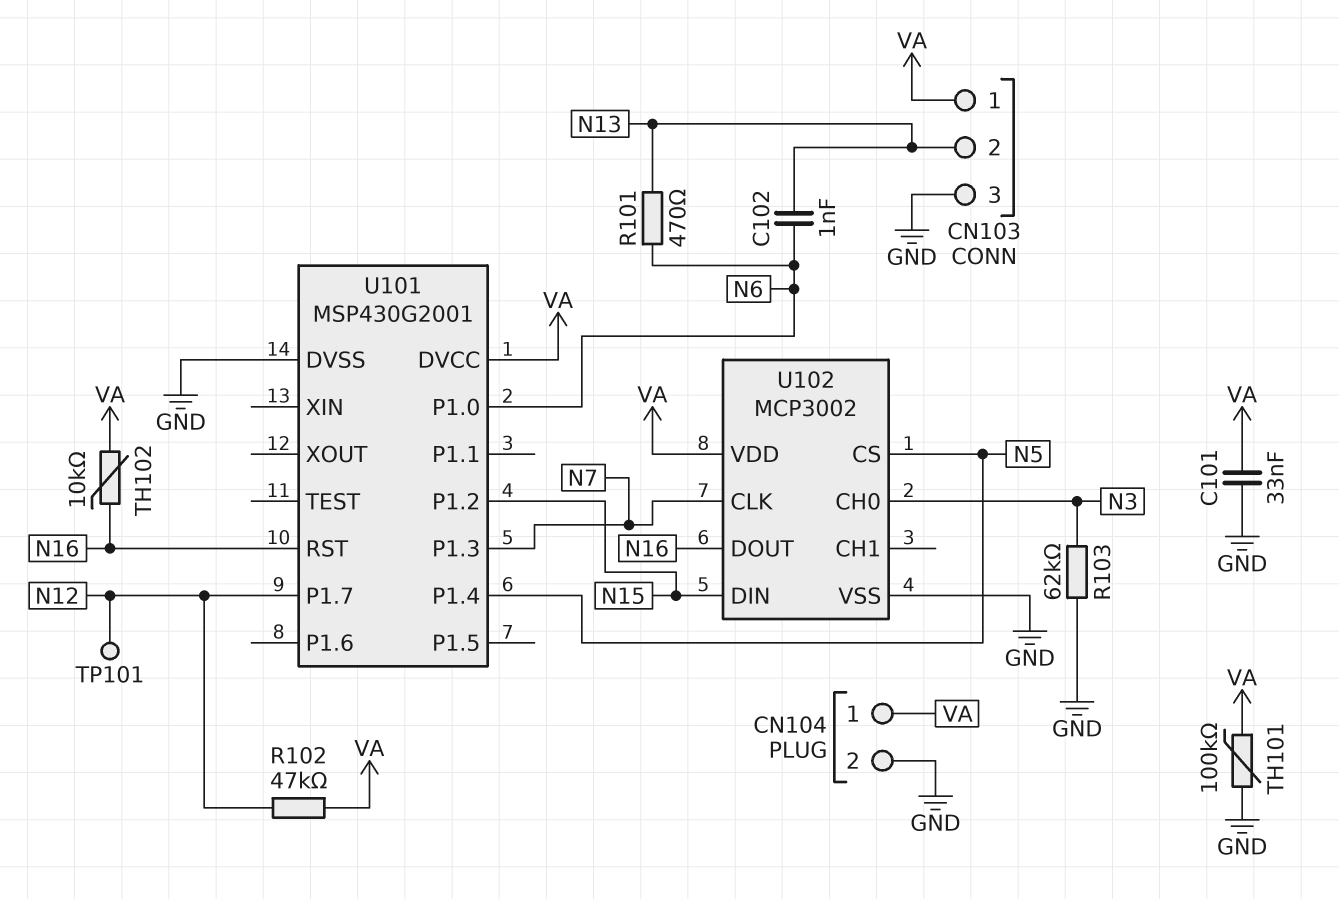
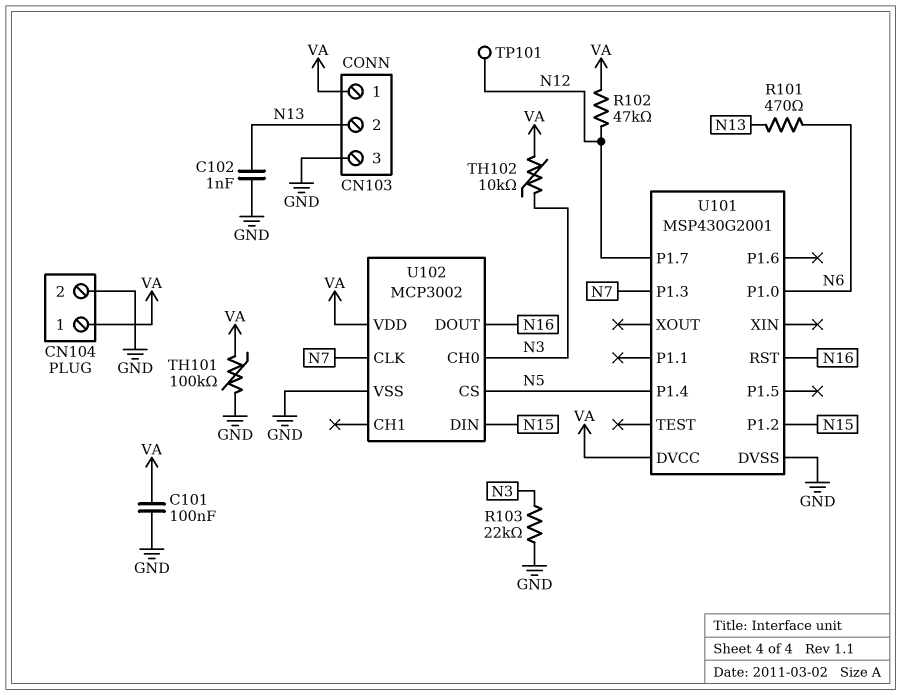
C101: 33nF (GND, VA) -> 100nF (GND, VA)
C102: 1nF (N6, N13) -> 1nF (GND, N13)
R103: 62k (GND, N3) -> 22k (GND, N3)
TH102: 10k (N16, VA) -> 10k (N3, VA)

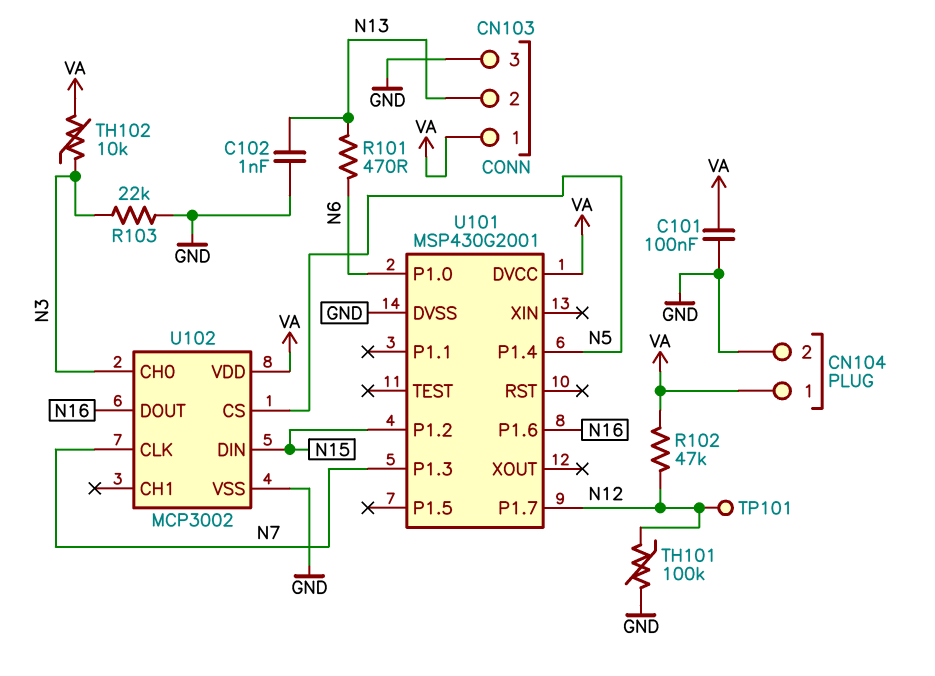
TH101: 100k (GND, VA) -> 100k (GND, N12)
U101 pin P1.6: none -> N16
U101 pin RST: N16 -> none

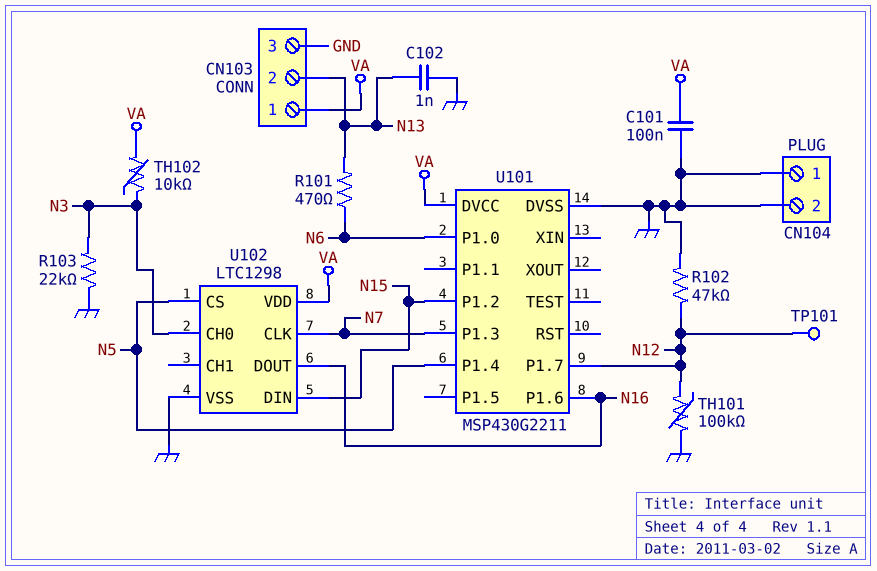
CN104 pin 1: VA -> GND
R102: 47k (N12, VA) -> 47k (GND, N12)
U101: MSP430G2001 -> MSP430G2211
U102: MCP3002 -> LTC1298

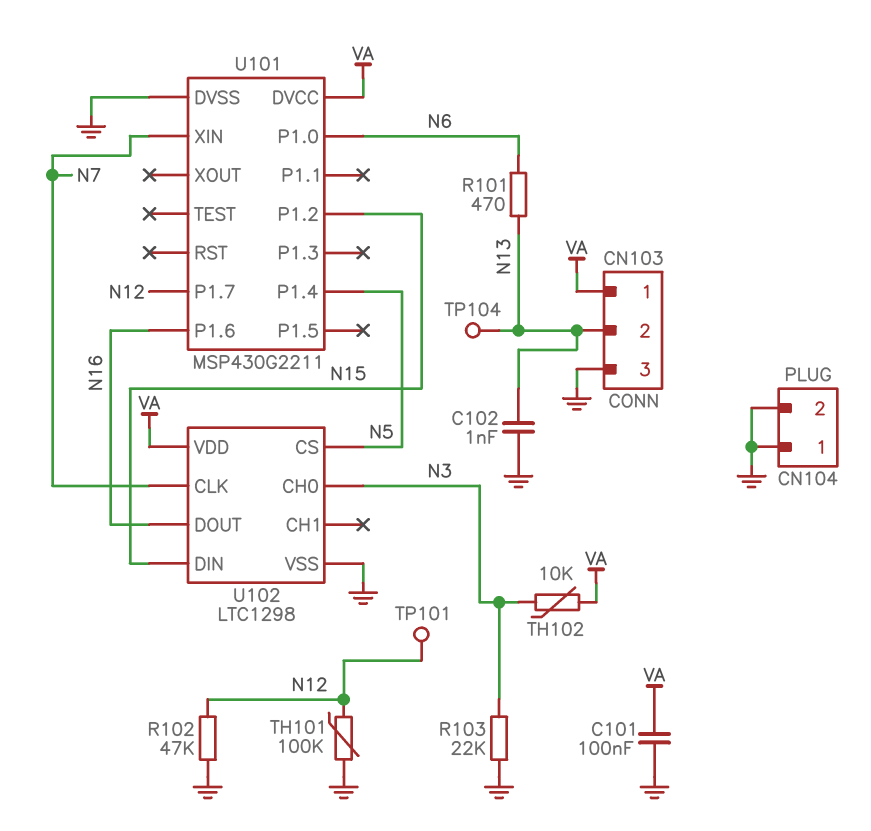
TP104: none -> test point (N13)
U101 pin P1.3: N7 -> none
U101 pin XIN: none -> N7

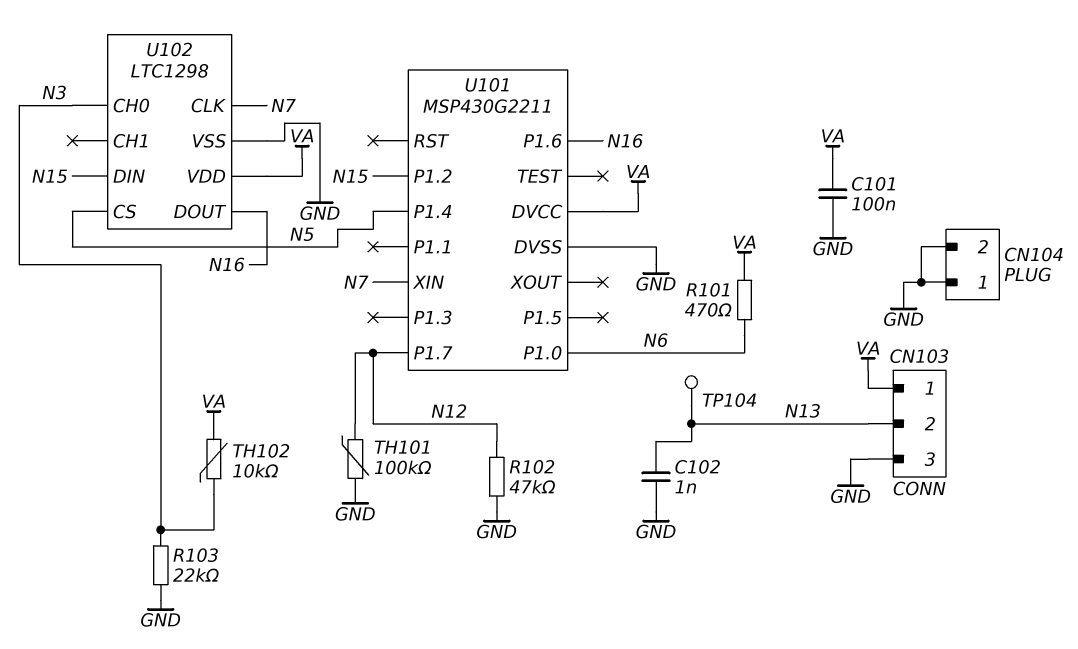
R101: 470 (N6, N13) -> 470 (N6, VA)
TP101: test point (N12) -> none

